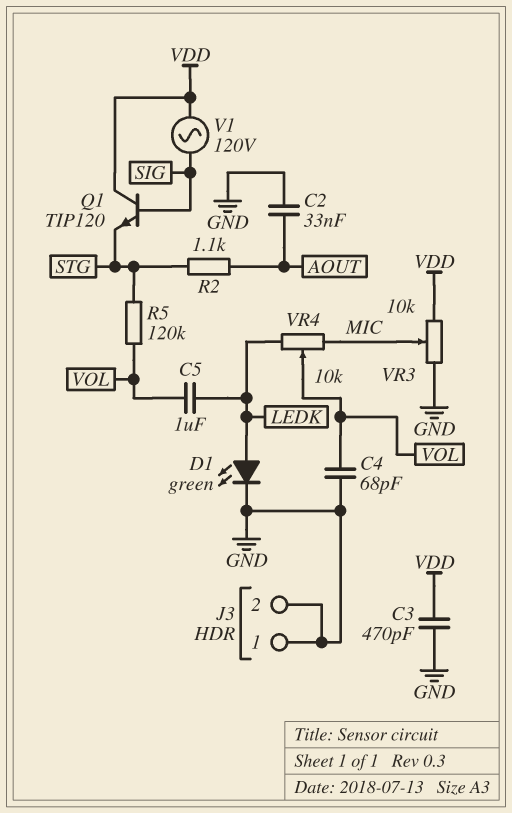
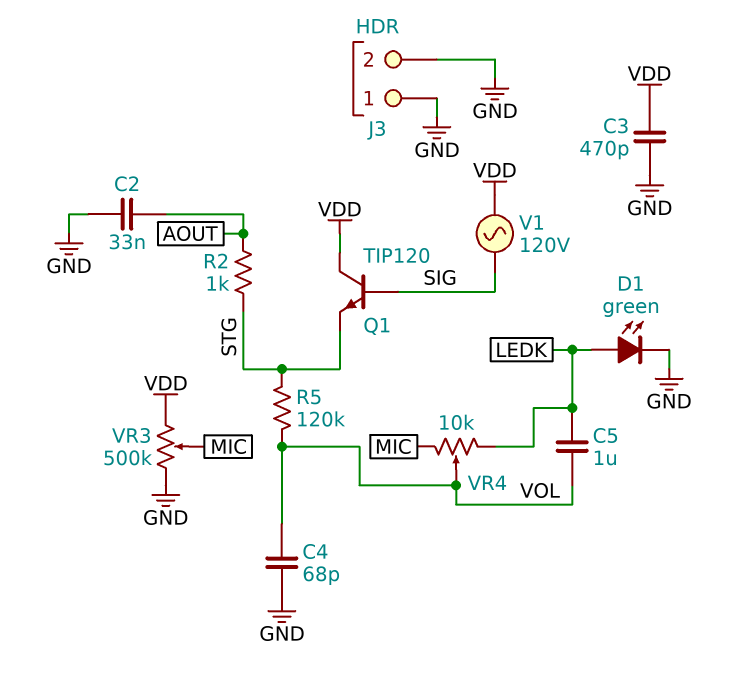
R2: 1.1k (AOUT, STG) -> 1k (AOUT, STG)
VR3: 10k (GND, VDD, wiper MIC) -> 500k (GND, VDD, wiper MIC)

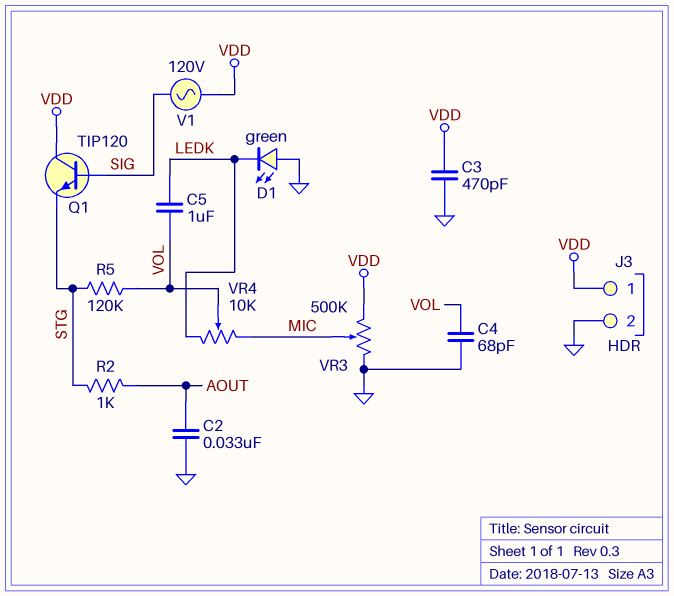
D1: LED green (A LEDK, K GND) -> LED green (A GND, K LEDK)
J3 pin 1: GND -> VDD

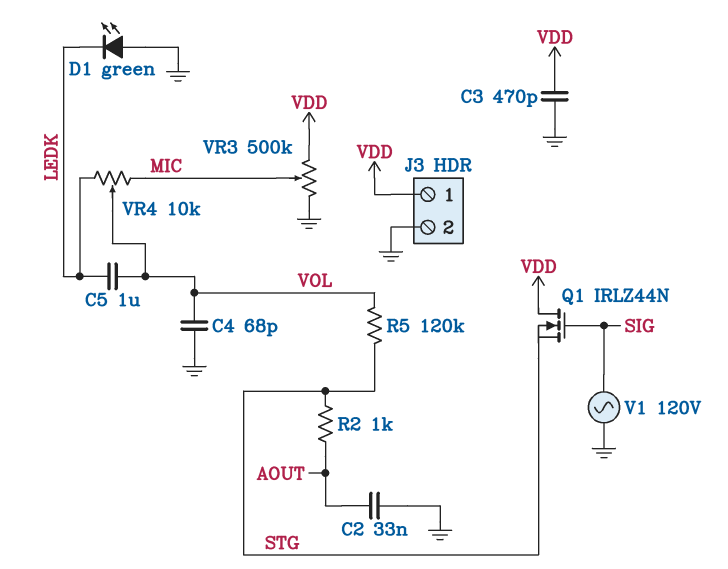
Q1: NPN TIP120 (B SIG, C VDD, E STG) -> NMOS IRLZ44N (G SIG, D VDD, S STG)
V1: AC 120V (SIG, VDD) -> AC 120V (GND, SIG)

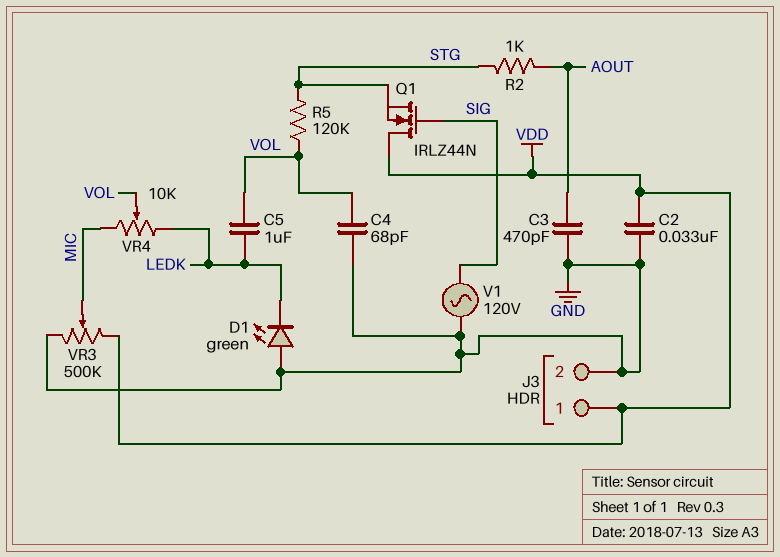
C2: 33nF (AOUT, GND) -> 33nF (GND, VDD)
C3: 470pF (GND, VDD) -> 470pF (AOUT, GND)

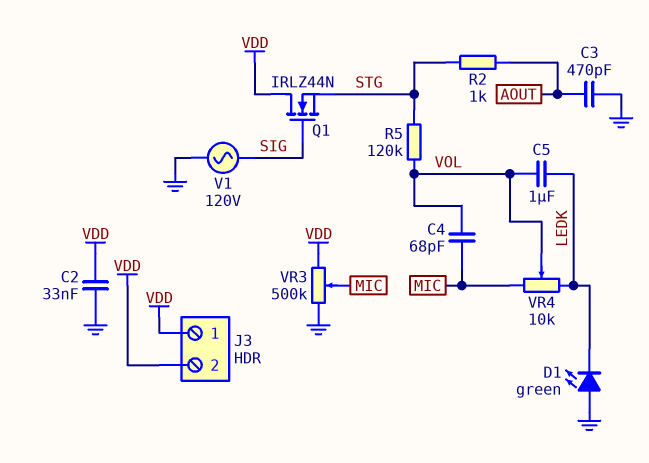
C4: 68pF (GND, VOL) -> 68pF (MIC, VOL)
J3 pin 2: GND -> VDD

